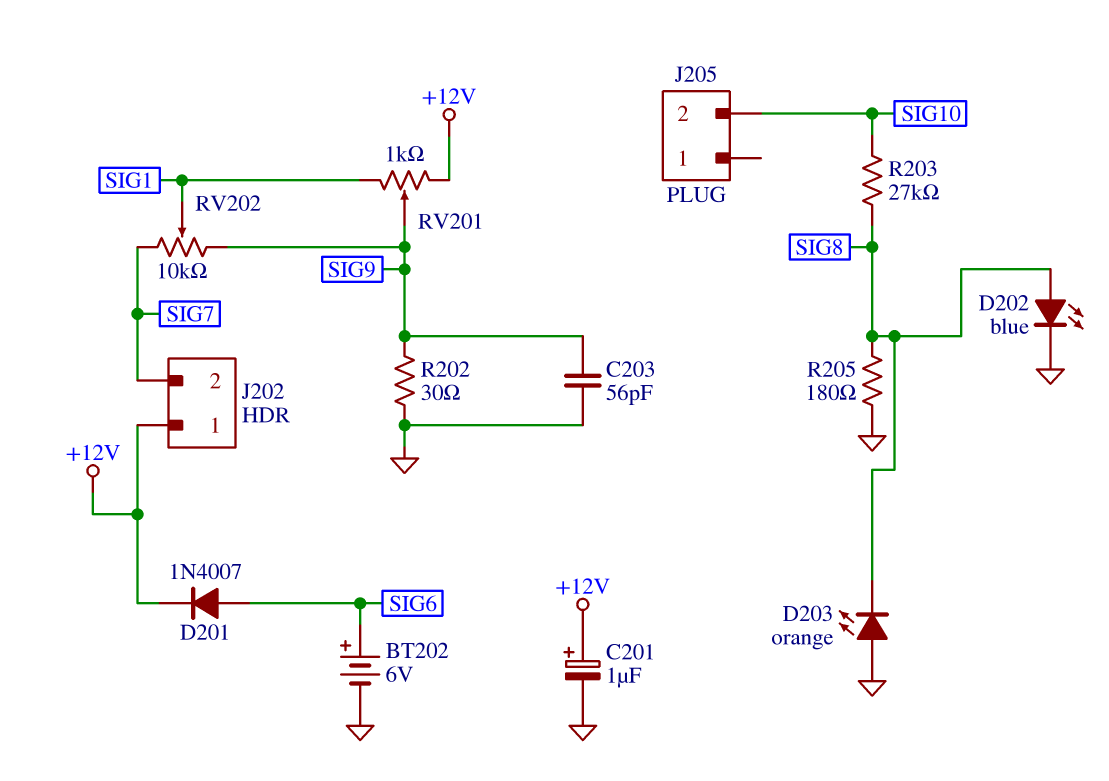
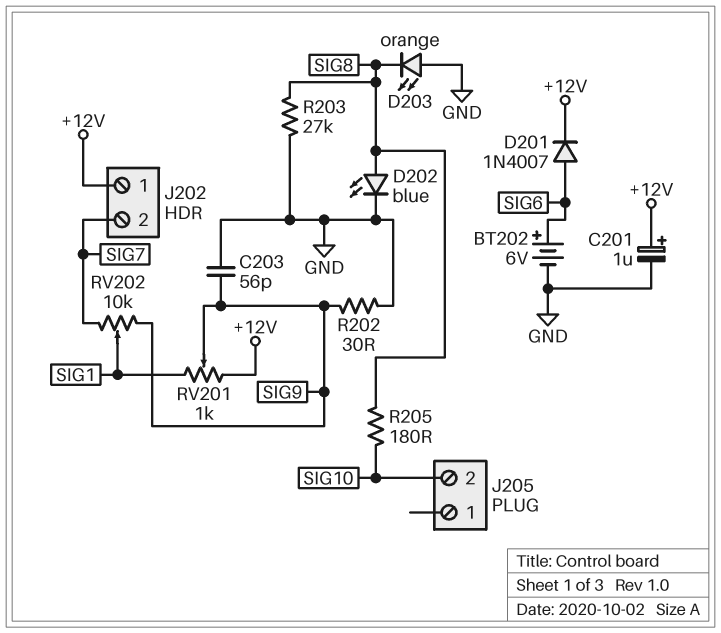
R203: 27k (SIG8, SIG10) -> 27k (GND, SIG8)
R205: 180 (GND, SIG8) -> 180 (SIG8, SIG10)

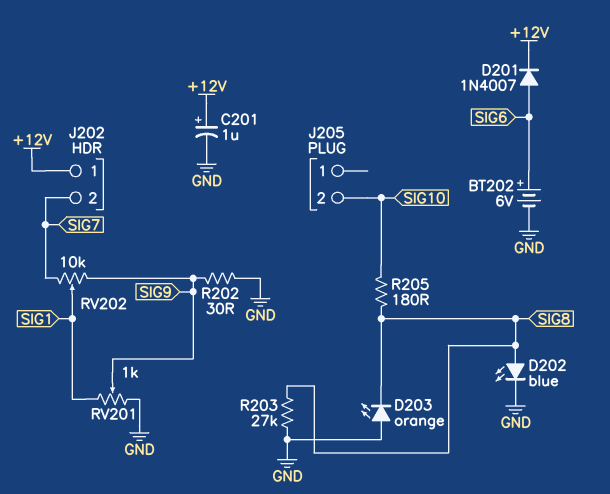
C203: 56pF (GND, SIG9) -> none
RV201: 1k (+12V, SIG1, wiper SIG9) -> 1k (GND, SIG1, wiper SIG9)

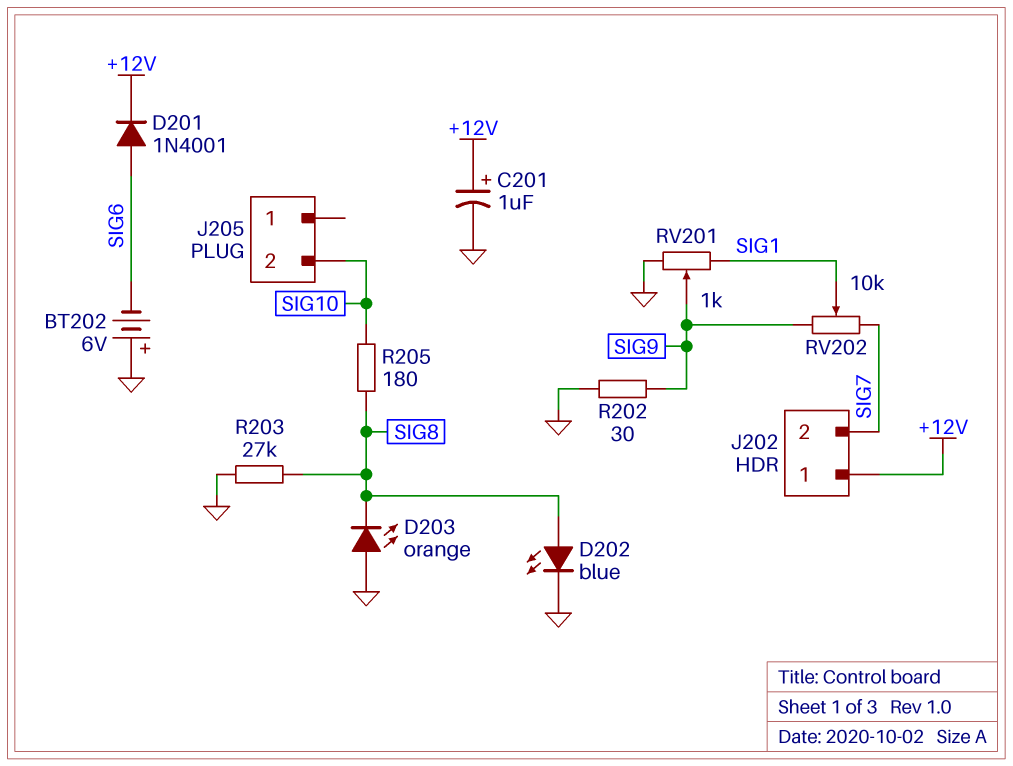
BT202: 6V (plus SIG6, minus GND) -> 6V (plus GND, minus SIG6)
D201: diode 1N4007 (A SIG6, K +12V) -> diode 1N4001 (A SIG6, K +12V)

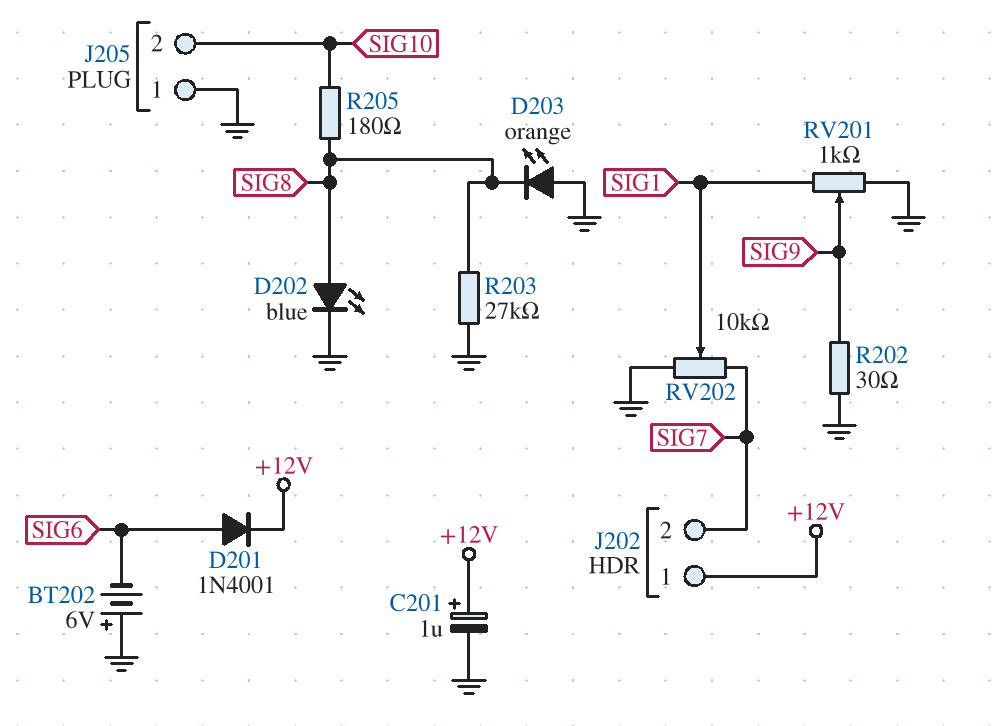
J205 pin 1: none -> GND
RV202: 10k (SIG7, SIG9, wiper SIG1) -> 10k (GND, SIG7, wiper SIG1)

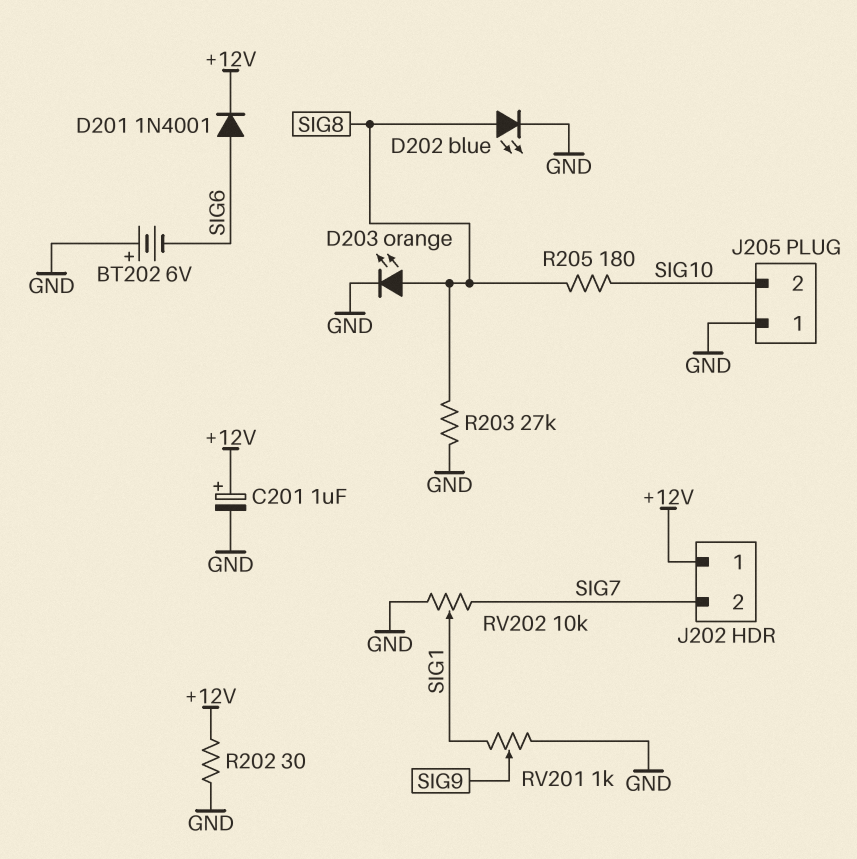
D203: LED orange (A GND, K SIG8) -> LED orange (A SIG8, K GND)
R202: 30 (GND, SIG9) -> 30 (+12V, GND)

